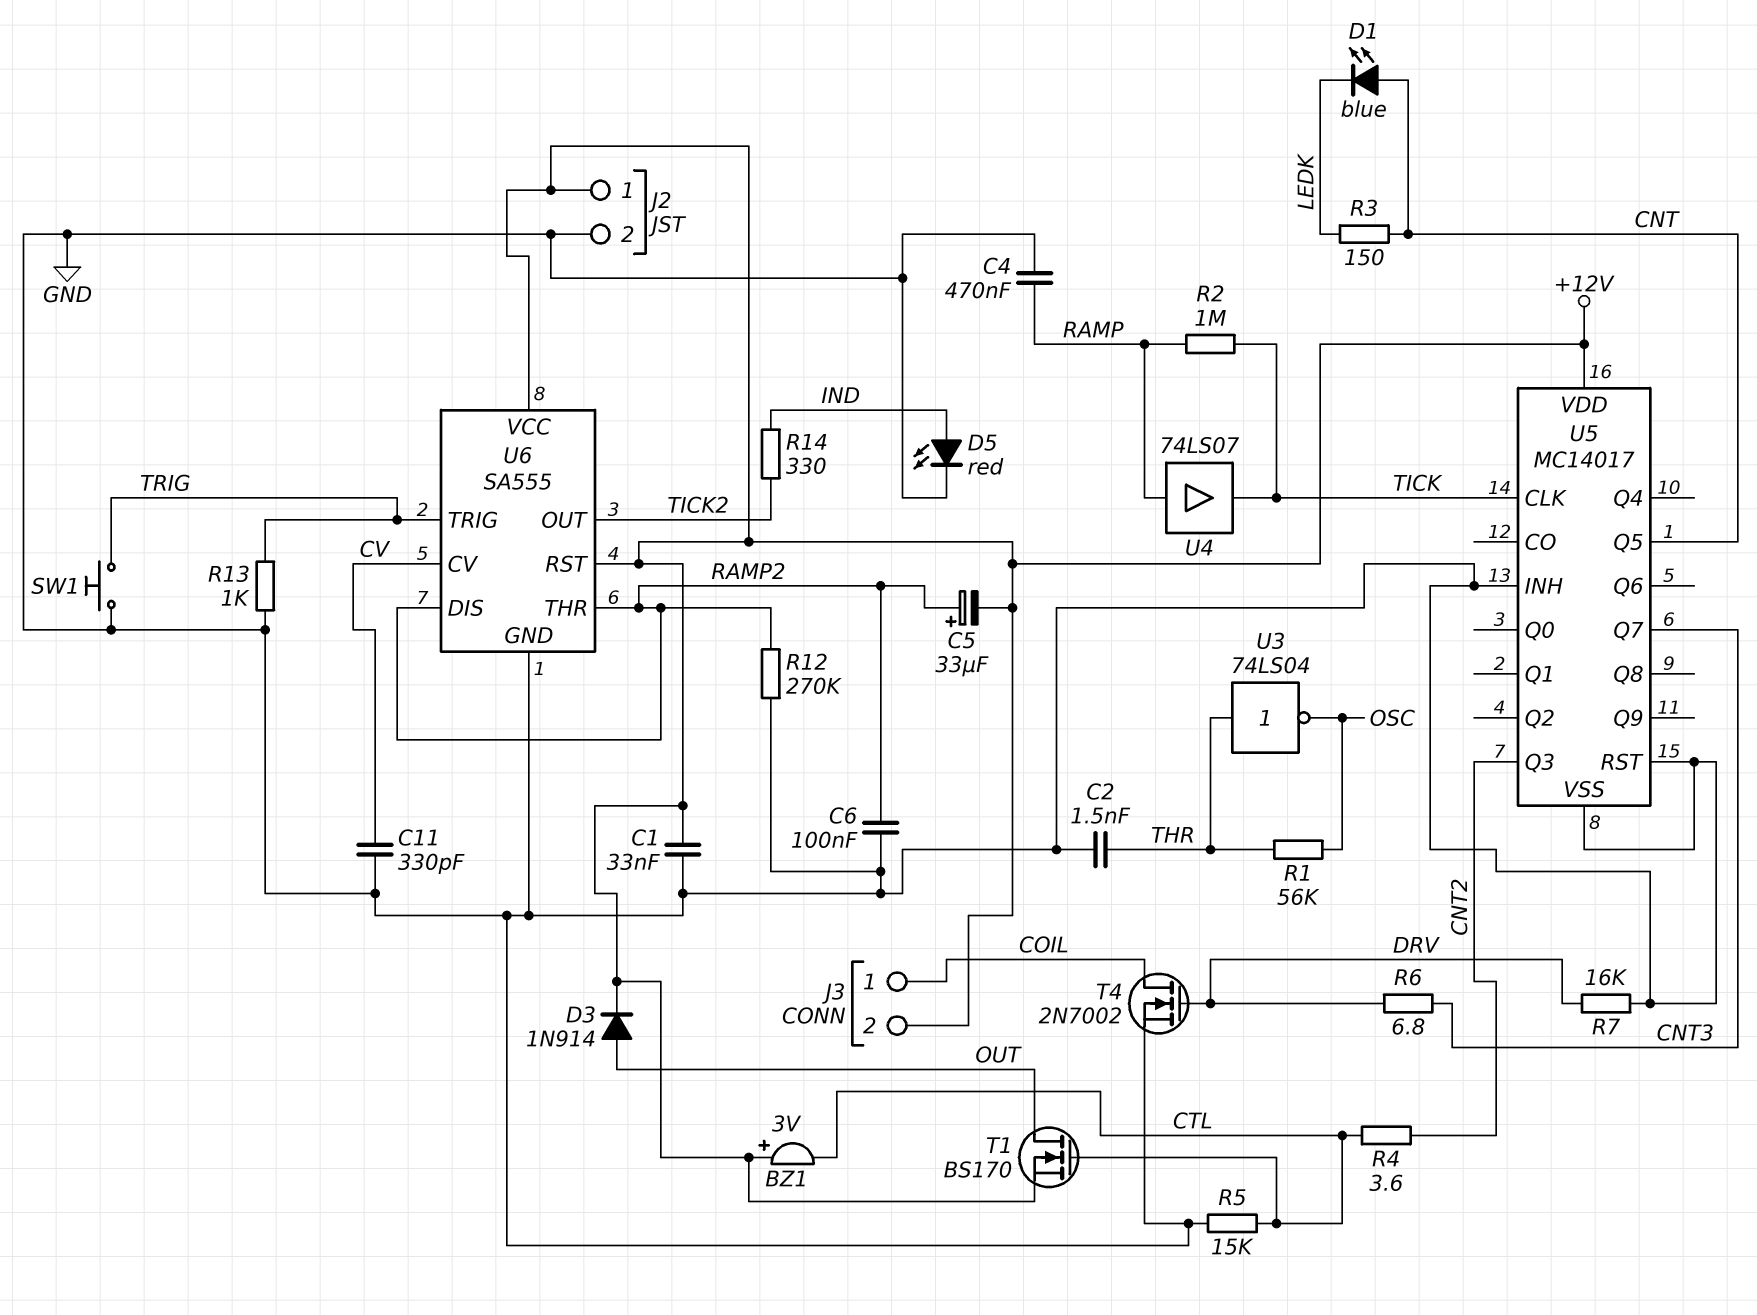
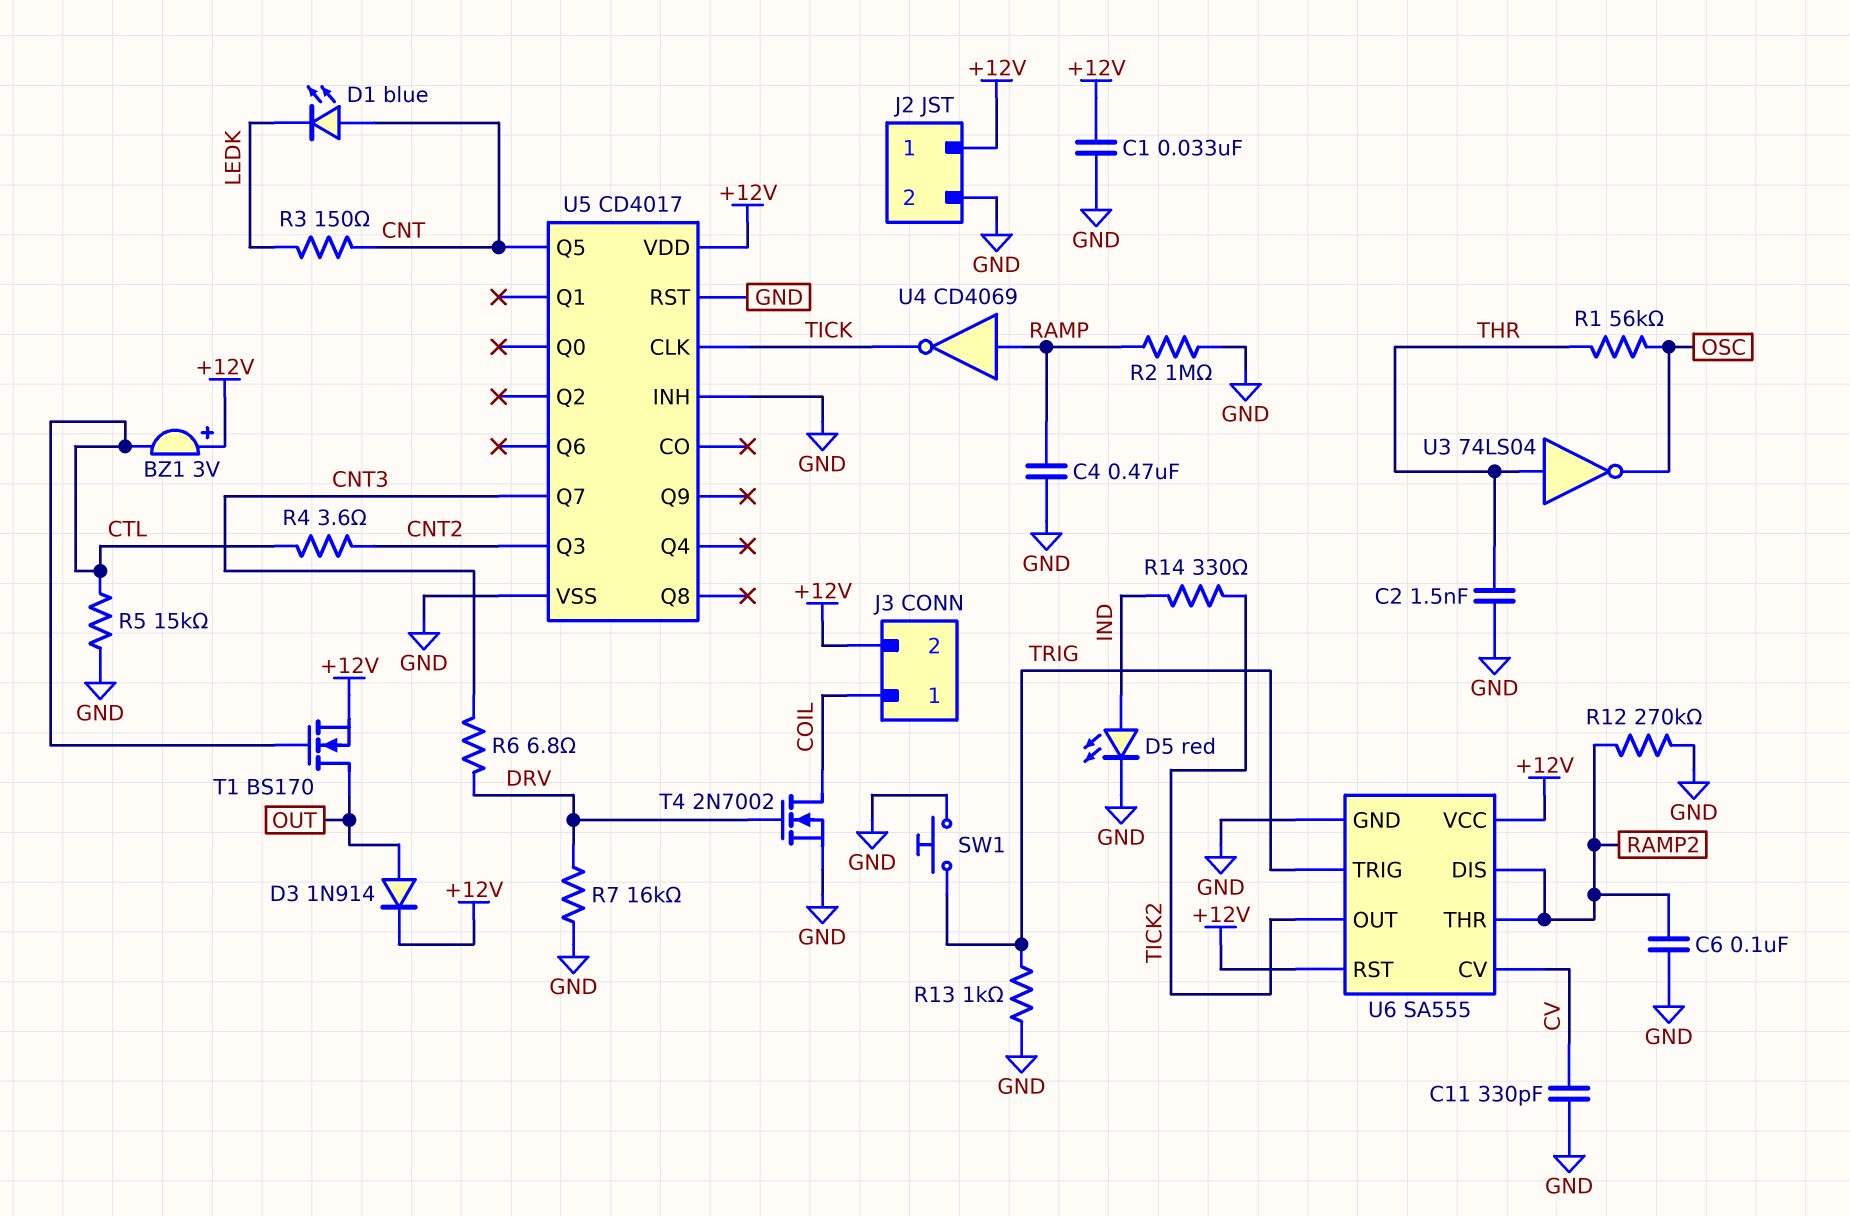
C5: 33uF (plus RAMP2, minus +12V) -> none
R2: 1M (RAMP, TICK) -> 1M (GND, RAMP)
U4: buffer 74LS07 (in RAMP, out TICK) -> NOT CD4069 (in RAMP, out TICK)
U5: MC14017 -> CD4017

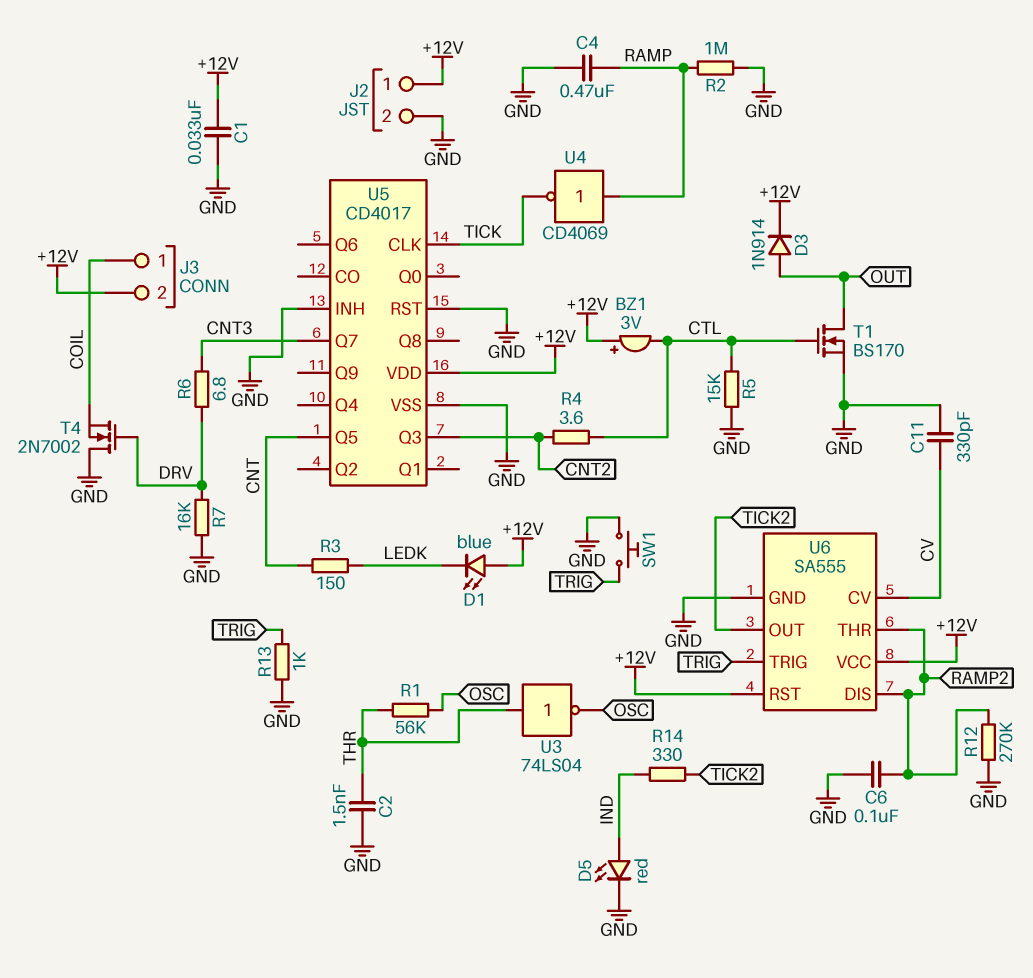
D1: LED blue (A CNT, K LEDK) -> LED blue (A +12V, K LEDK)
T1: NMOS BS170 (G CTL, D OUT, S +12V) -> NMOS BS170 (G CTL, D OUT, S GND)
T4: NMOS 2N7002 (G DRV, D COIL, S GND) -> NMOS 2N7002 (G DRV, D GND, S COIL)

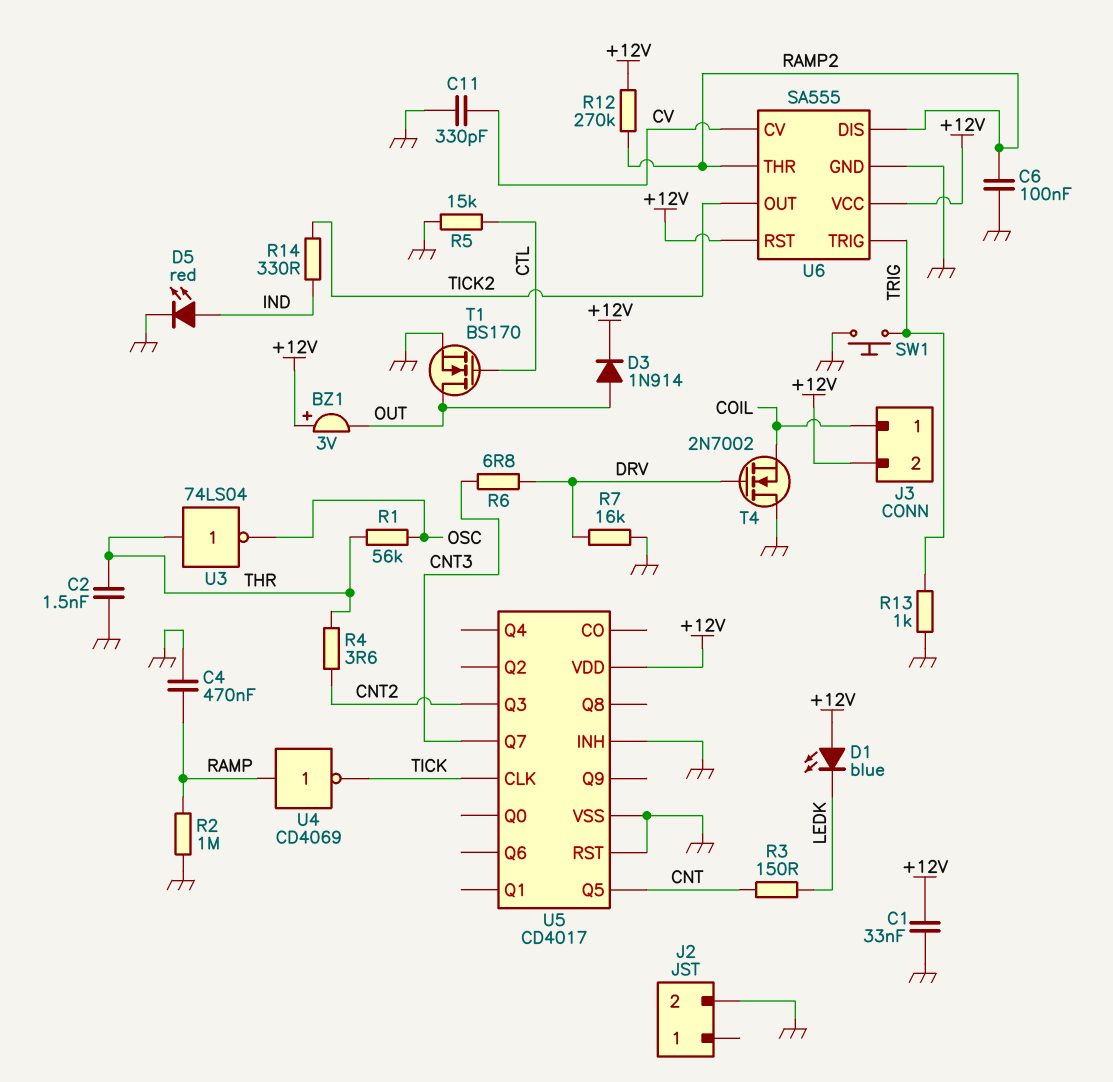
BZ1: buzzer 3V (plus +12V, minus CTL) -> buzzer 3V (plus +12V, minus OUT)
J2 pin 1: +12V -> none
R4: 3.6 (CNT2, CTL) -> 3.6 (CNT2, THR)
R12: 270k (GND, RAMP2) -> 270k (+12V, RAMP2)

